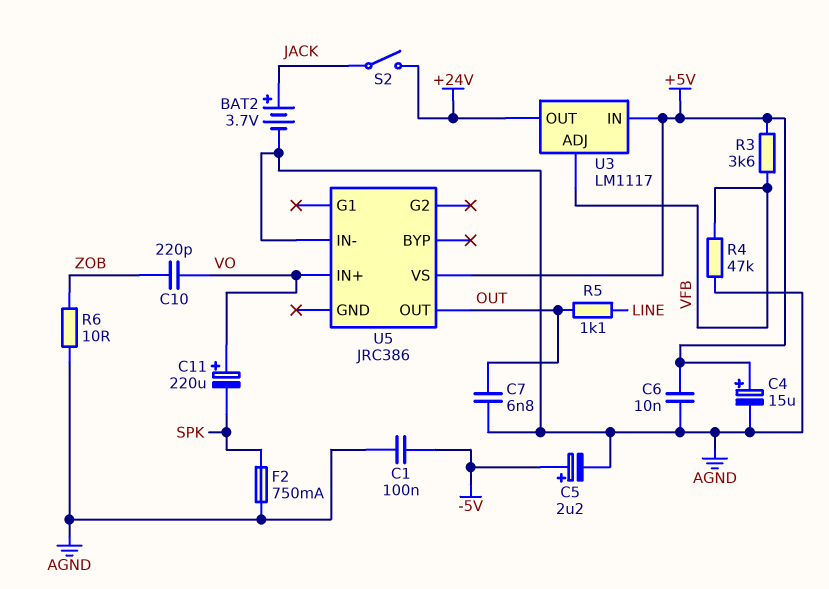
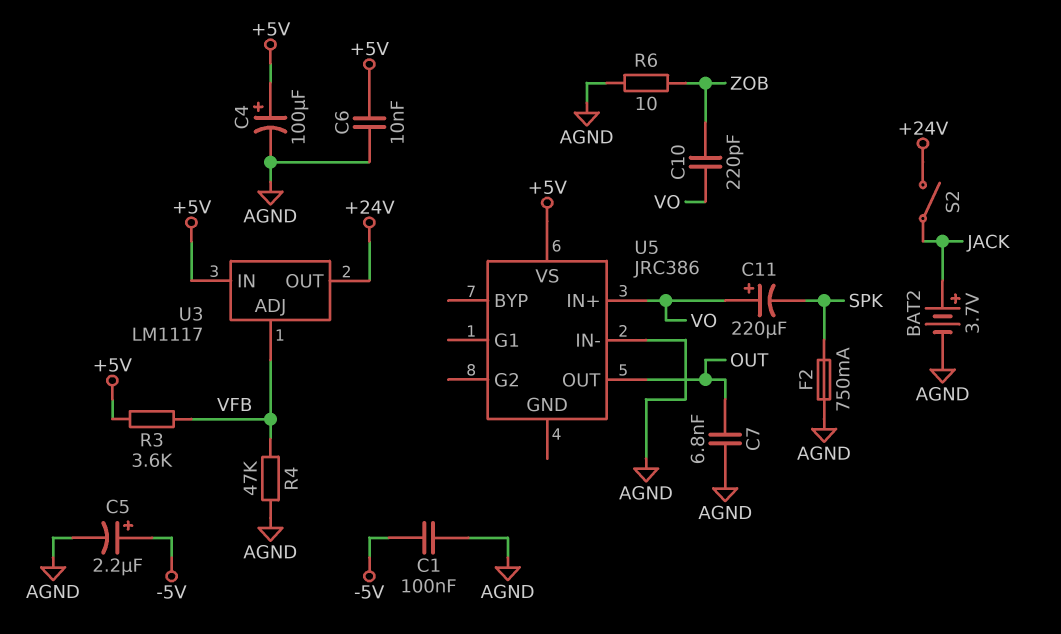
C4: 15uF (plus +5V, minus AGND) -> 100uF (plus +5V, minus AGND)
R5: 1.1k (LINE, OUT) -> none

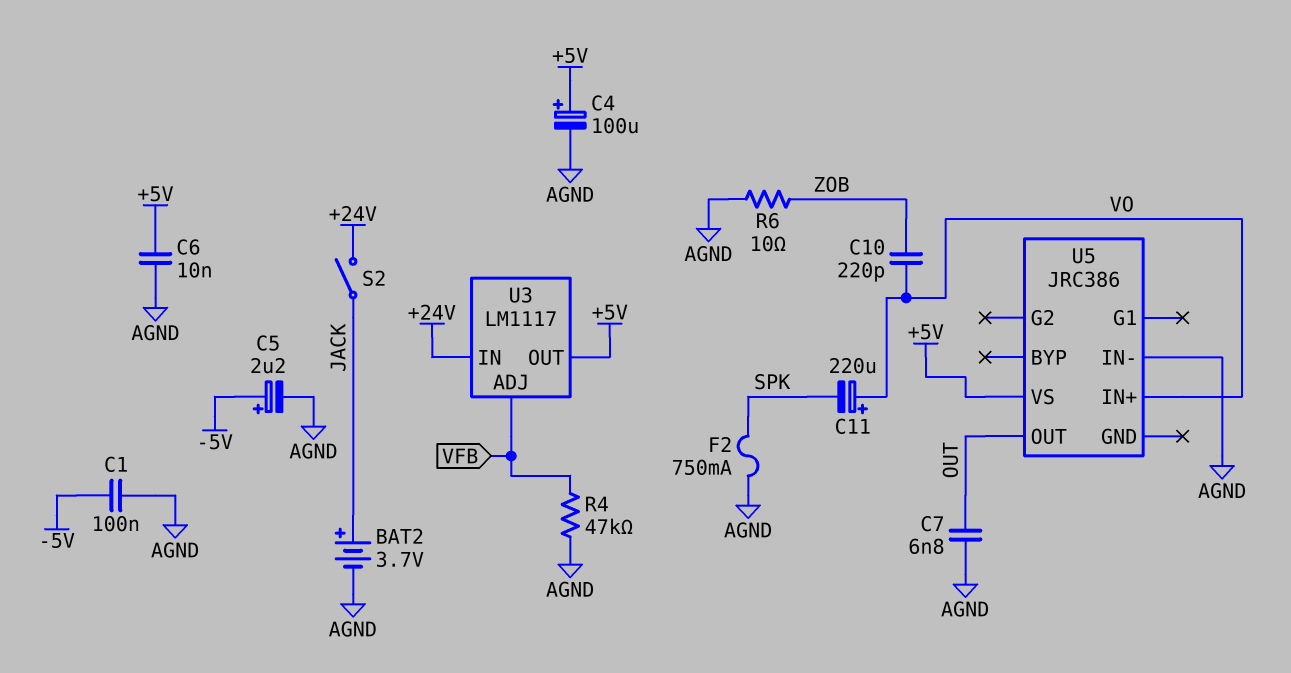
R3: 3.6k (+5V, VFB) -> none
U3 pin IN: +5V -> +24V
U3 pin OUT: +24V -> +5V

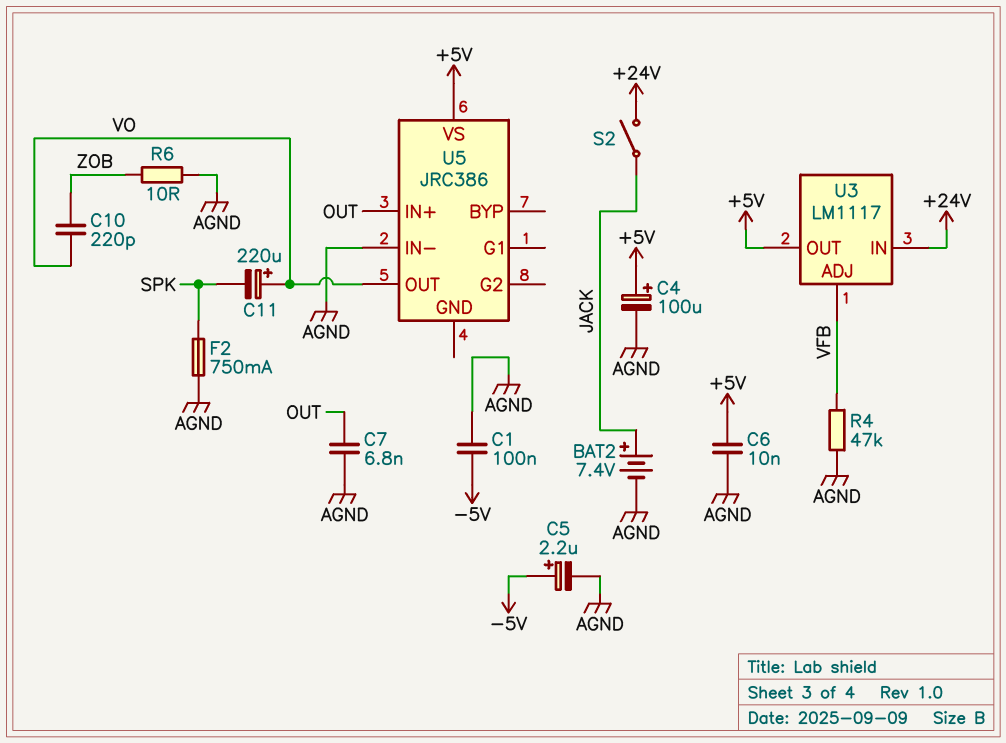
BAT2: 3.7V (plus JACK, minus AGND) -> 7.4V (plus JACK, minus AGND)
U5 pin IN+: VO -> OUT
U5 pin OUT: OUT -> VO

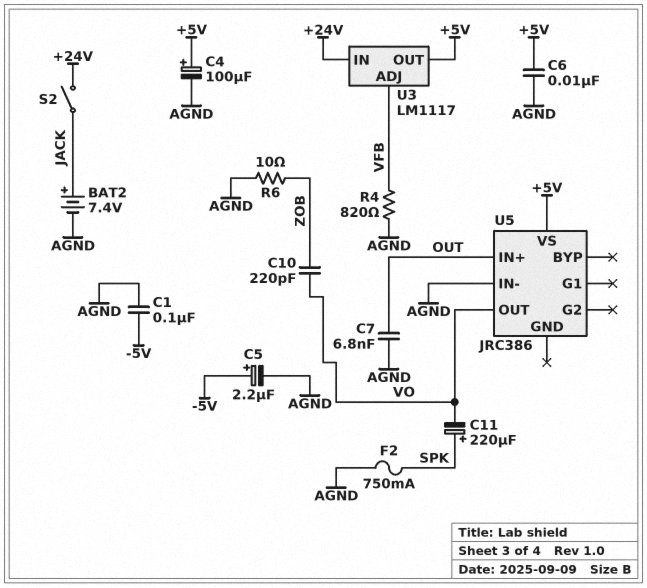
C11: 220uF (plus VO, minus SPK) -> 220uF (plus SPK, minus VO)
R4: 47k (AGND, VFB) -> 820 (AGND, VFB)

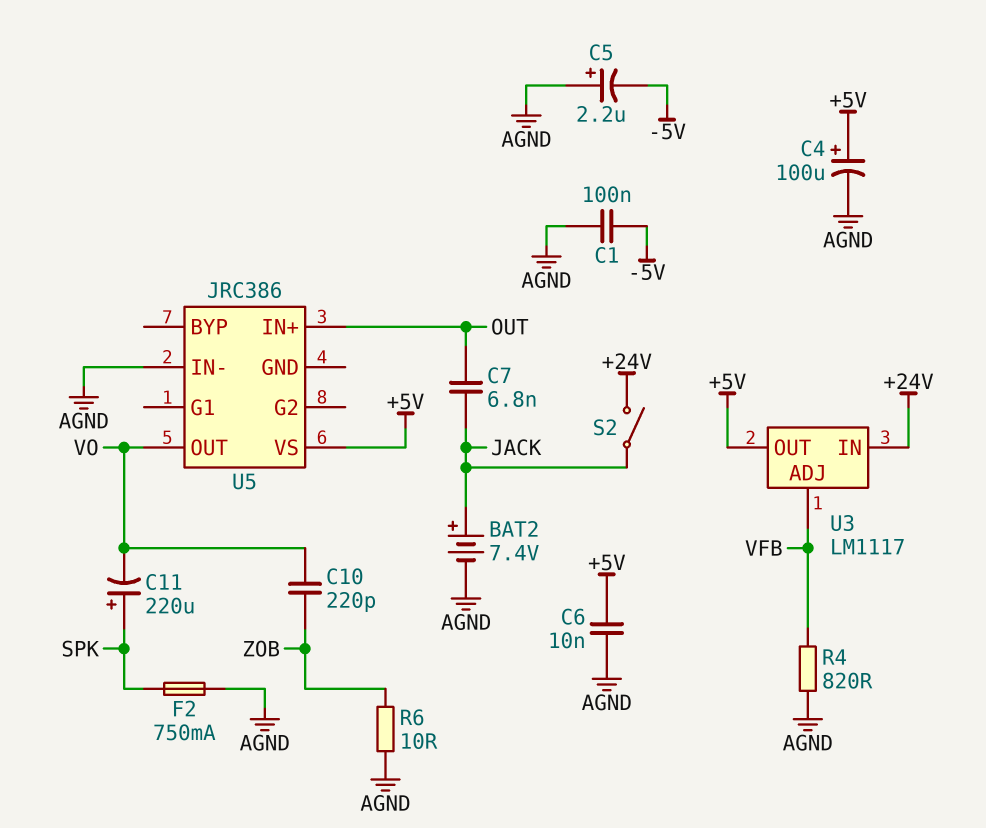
C5: 2.2uF (plus -5V, minus AGND) -> 2.2uF (plus AGND, minus -5V)
C7: 6.8nF (AGND, OUT) -> 6.8nF (JACK, OUT)

